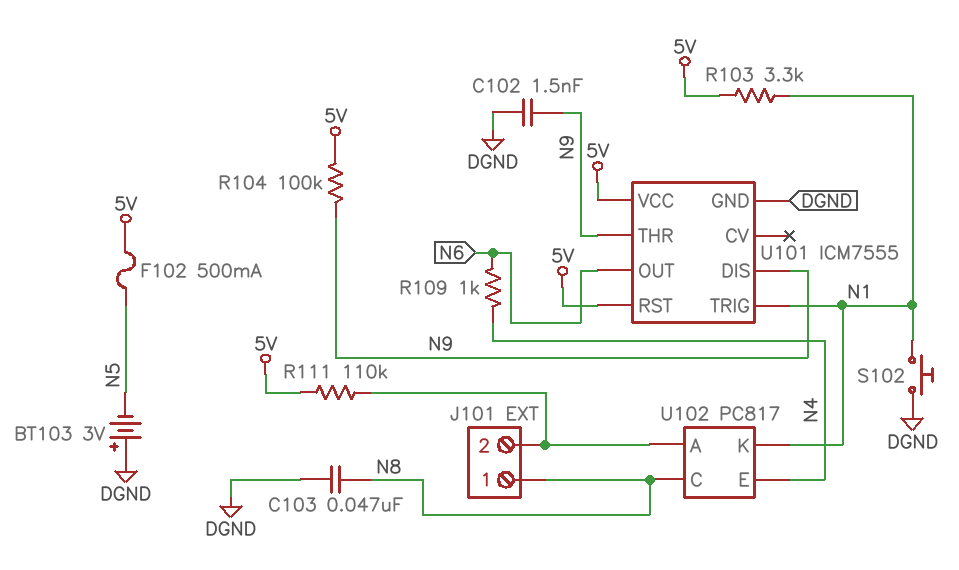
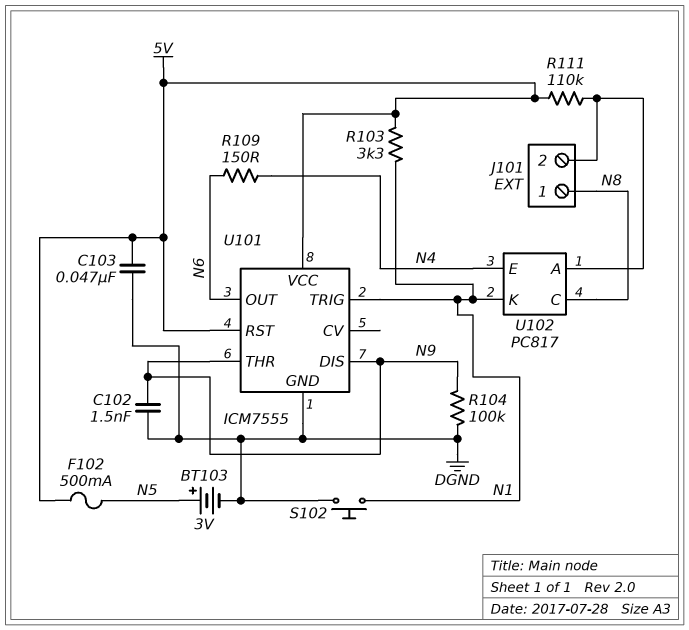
BT103: 3V (plus DGND, minus N5) -> 3V (plus N5, minus DGND)
C103: 47nF (DGND, N8) -> 47nF (5V, DGND)
R104: 100k (5V, N9) -> 100k (DGND, N9)
R109: 1k (N4, N6) -> 150 (N4, N6)

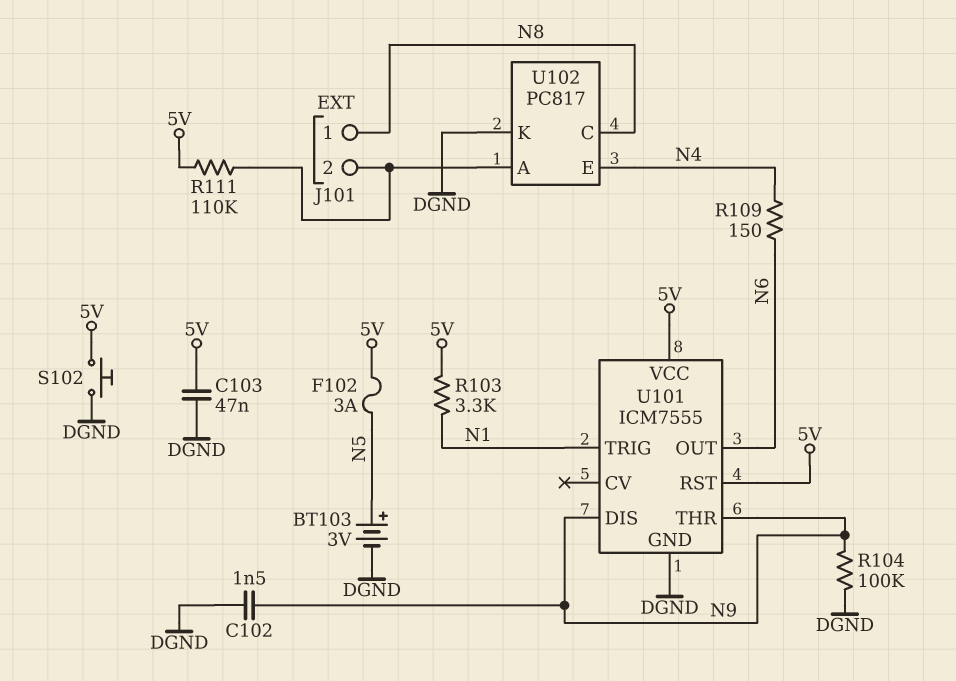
F102: 500mA (5V, N5) -> 3A (5V, N5)
S102: button (DGND, N1) -> button (5V, DGND)
U102 pin K: N1 -> DGND

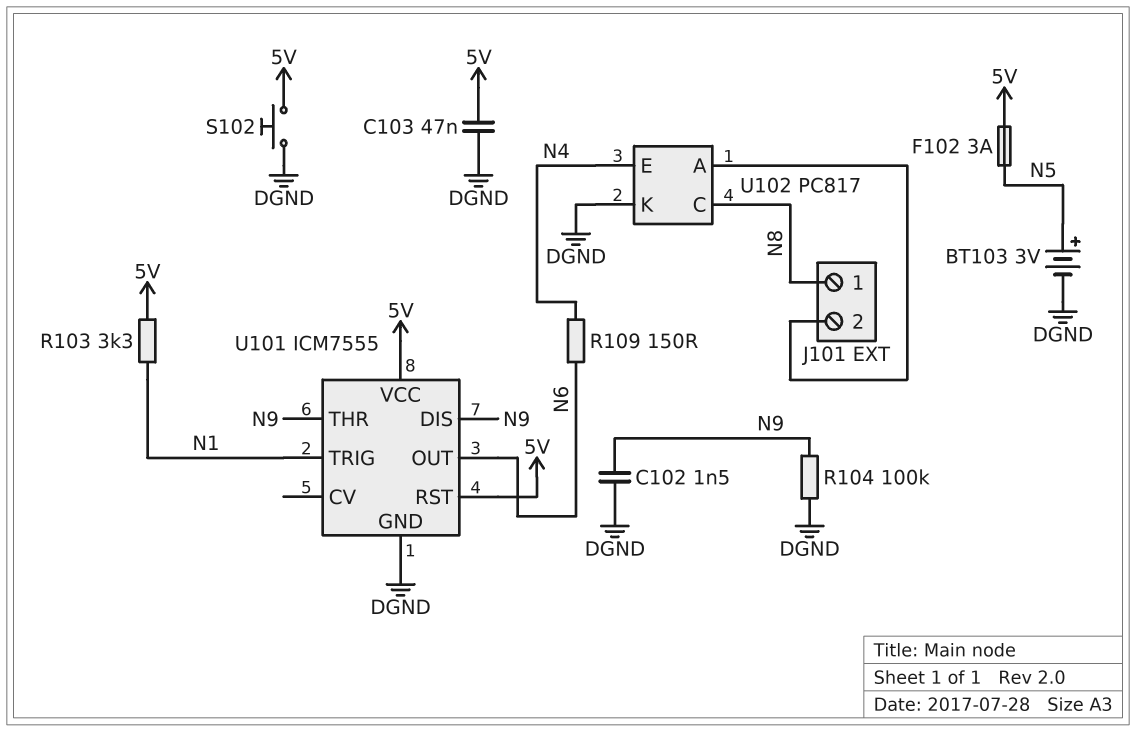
R111: 110k (5V, J101/2) -> none

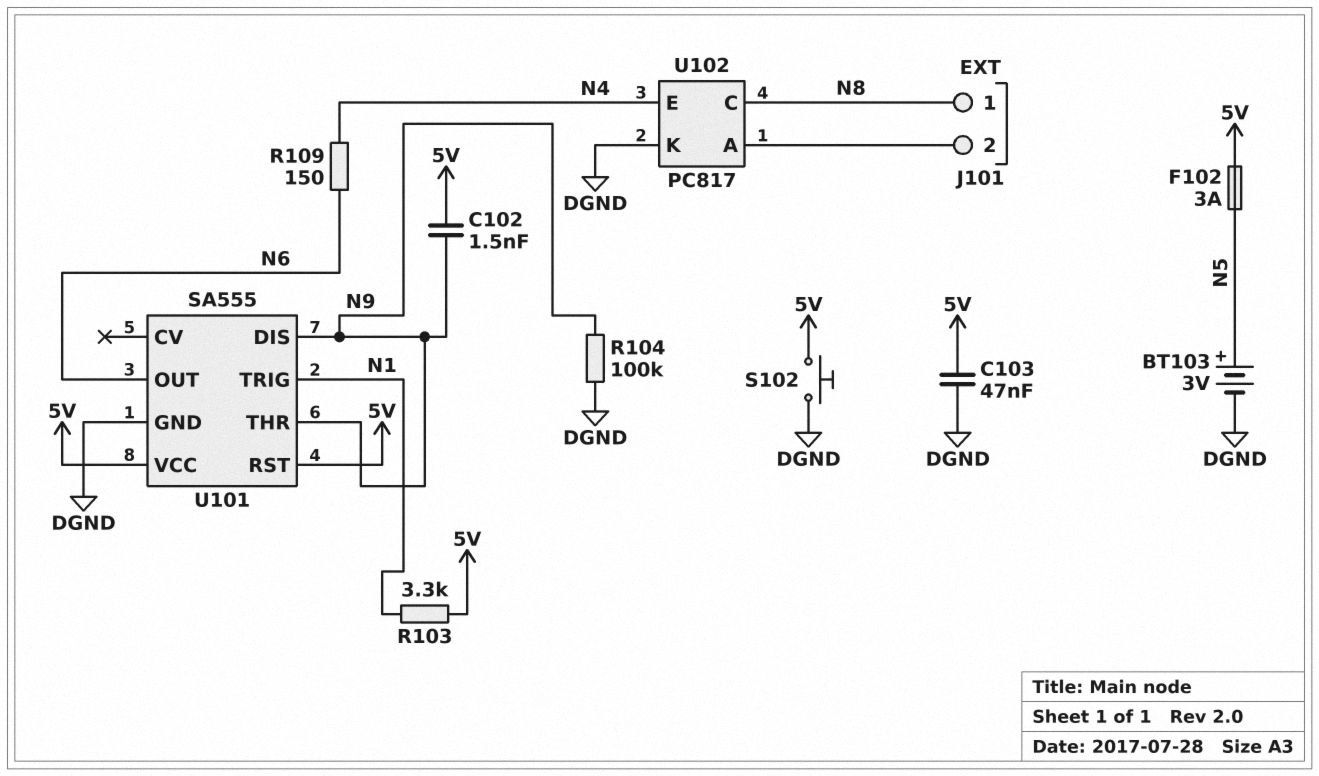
C102: 1.5nF (DGND, N9) -> 1.5nF (5V, N9)
U101: ICM7555 -> SA555

